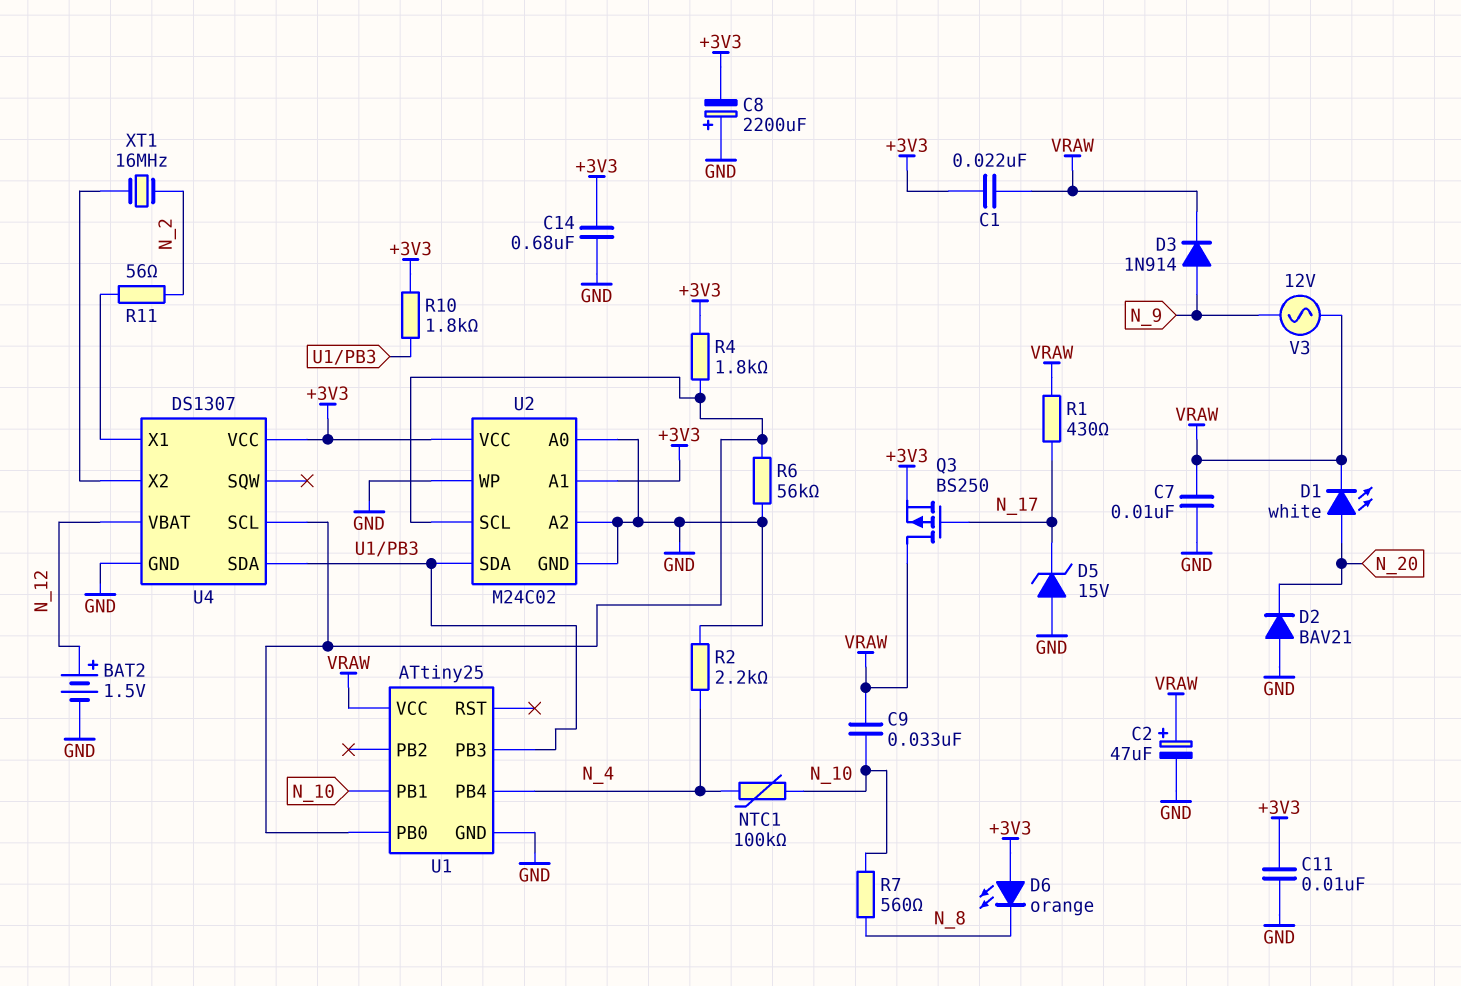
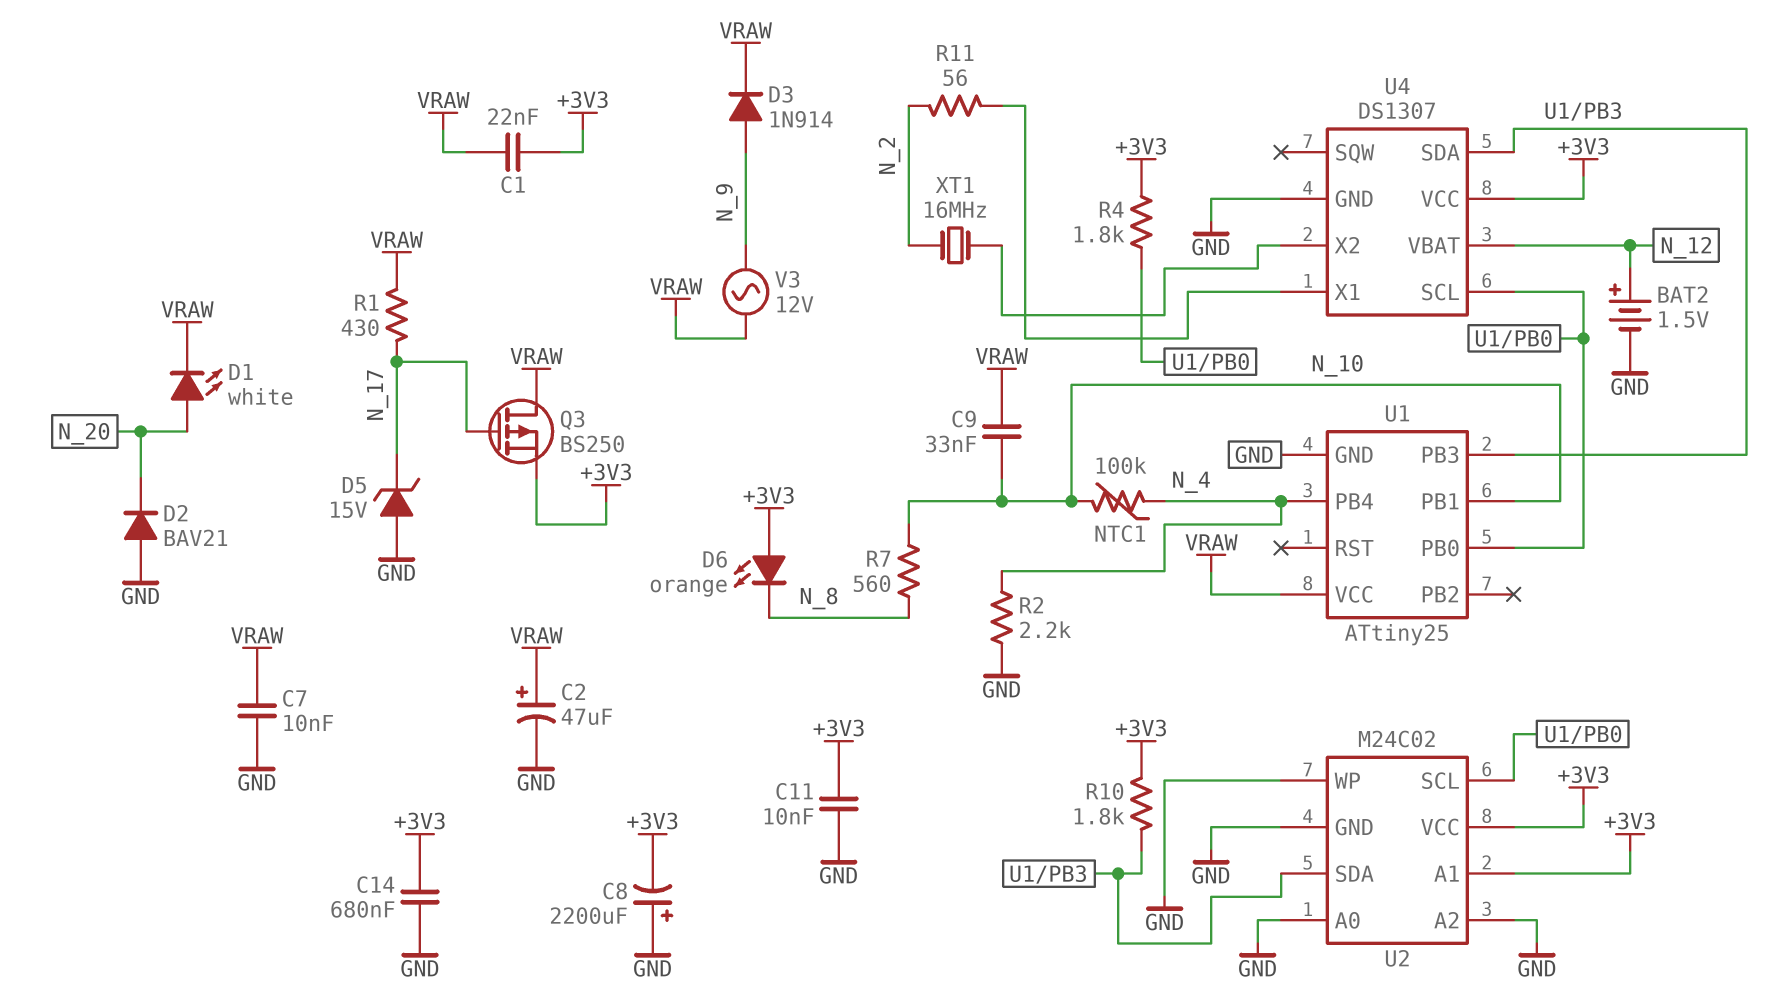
R6: 56k (GND, U1/PB0) -> none

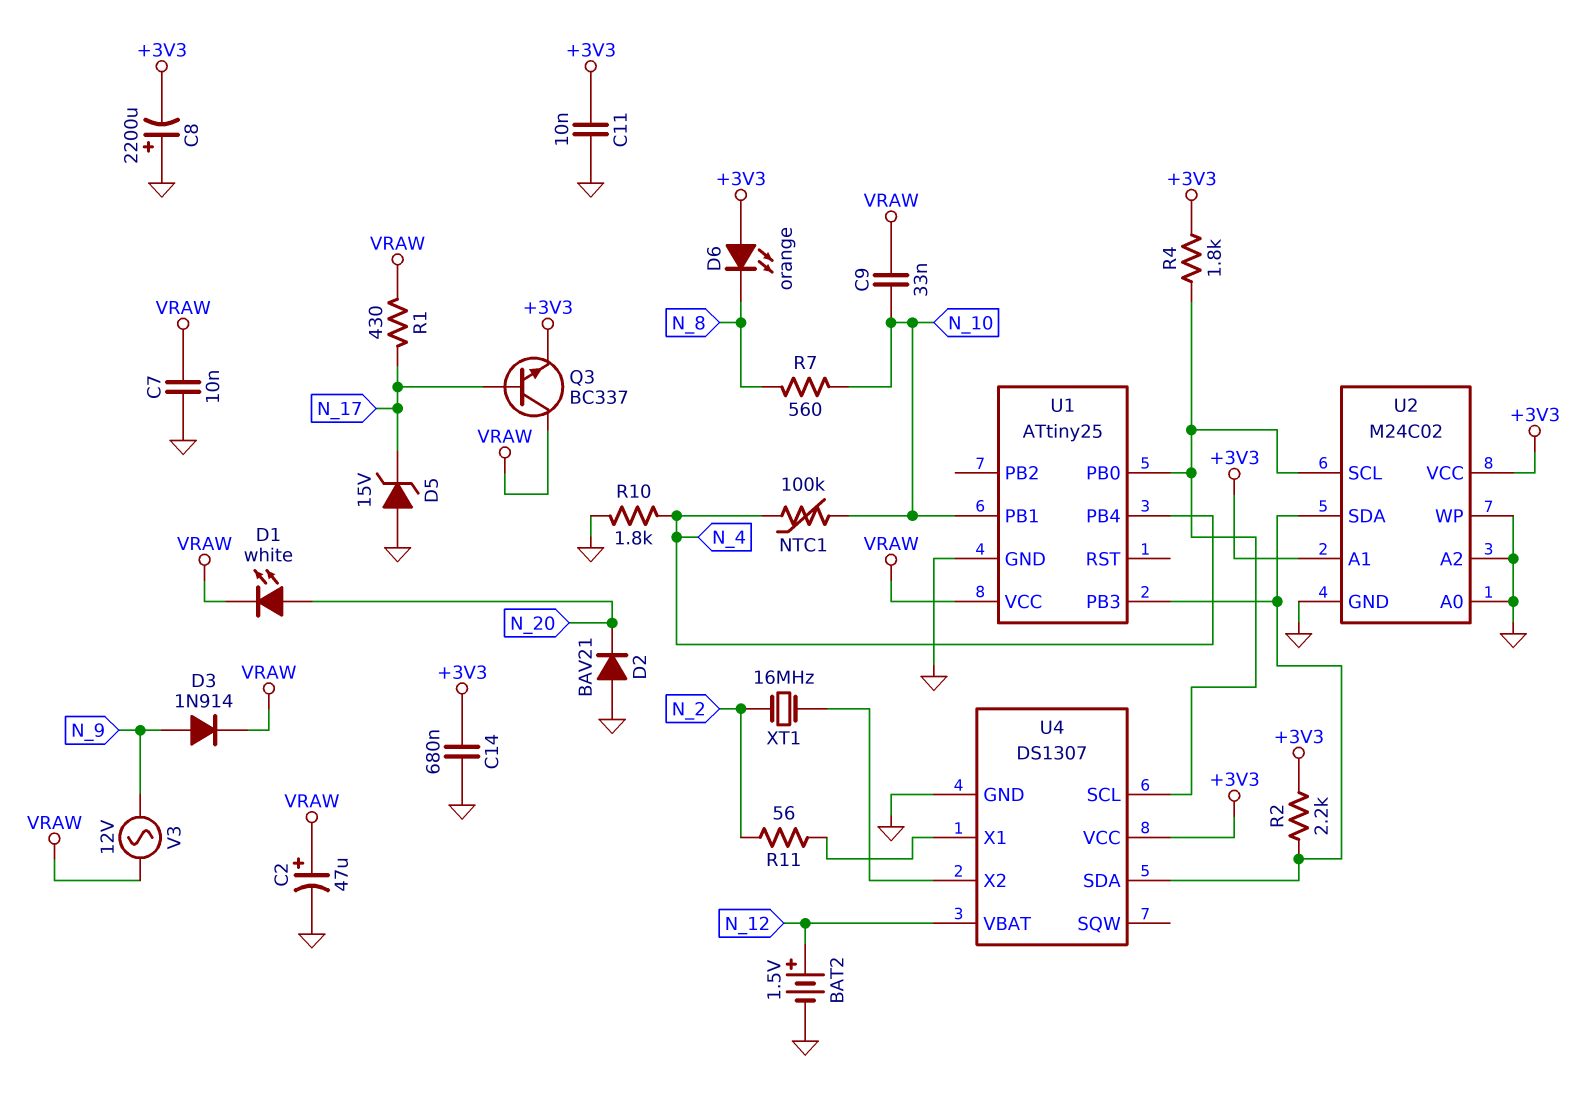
C1: 22nF (+3V3, VRAW) -> none
Q3: PMOS BS250 (G N_17, D VRAW, S +3V3) -> NPN BC337 (B N_17, C VRAW, E +3V3)
R2: 2.2k (GND, N_4) -> 2.2k (+3V3, U1/PB3)
R10: 1.8k (+3V3, U1/PB3) -> 1.8k (GND, N_4)

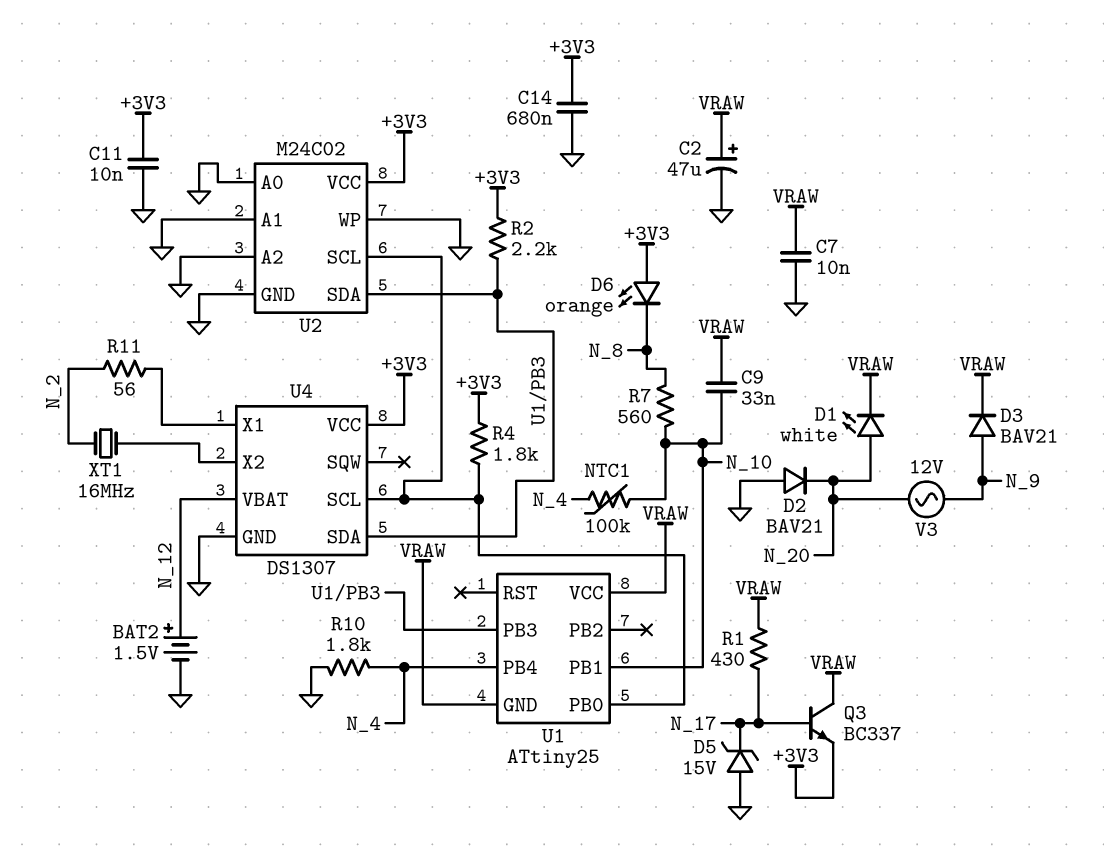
C8: 2200uF (plus GND, minus +3V3) -> none
D3: diode 1N914 (A N_9, K VRAW) -> diode BAV21 (A N_9, K VRAW)
U1 pin GND: GND -> VRAW
U2 pin A1: +3V3 -> GND
V3: AC 12V (N_9, VRAW) -> AC 12V (N_9, N_20)

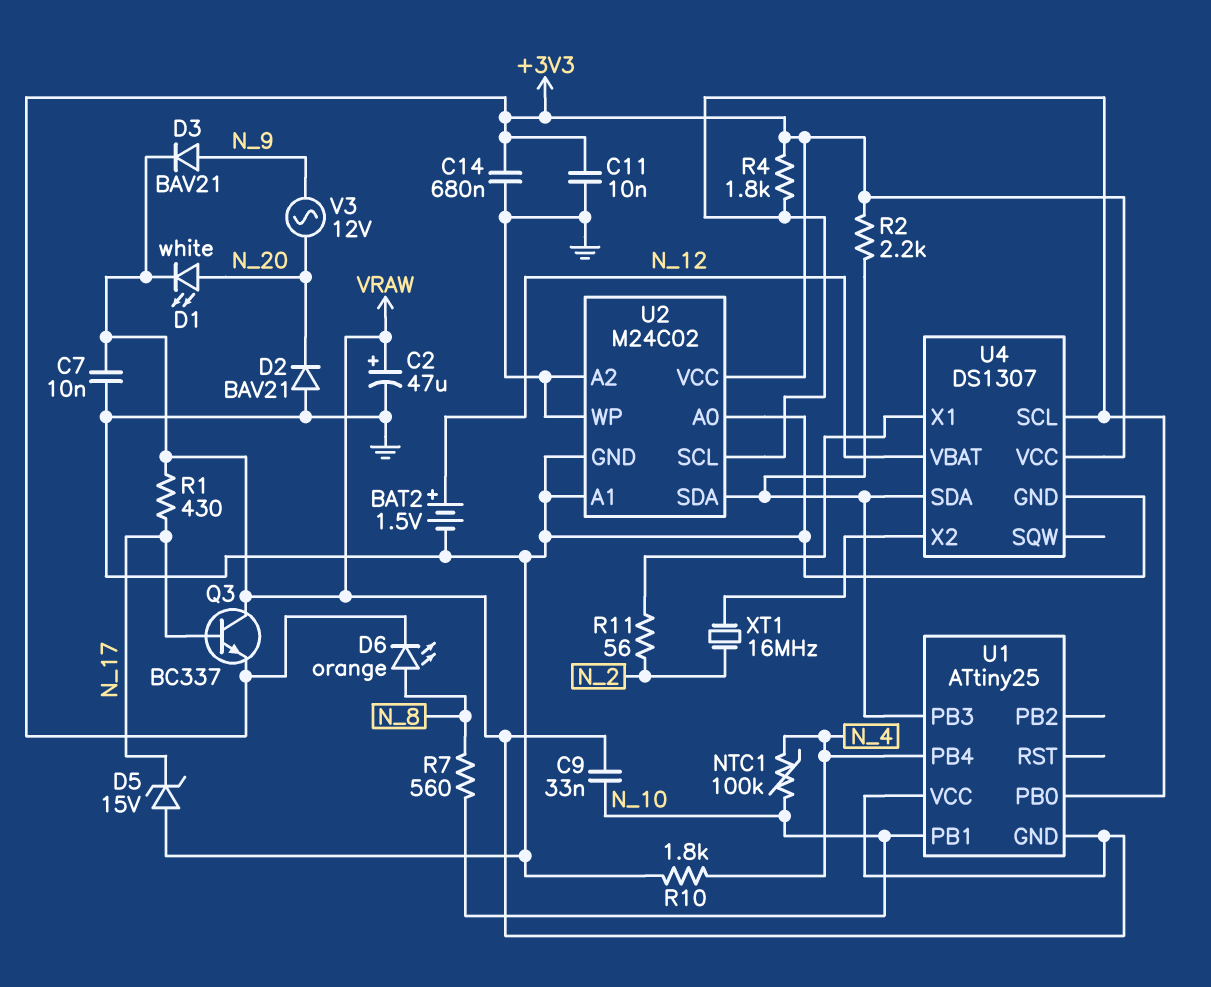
D6: LED orange (A +3V3, K N_8) -> LED orange (A N_8, K +3V3)

